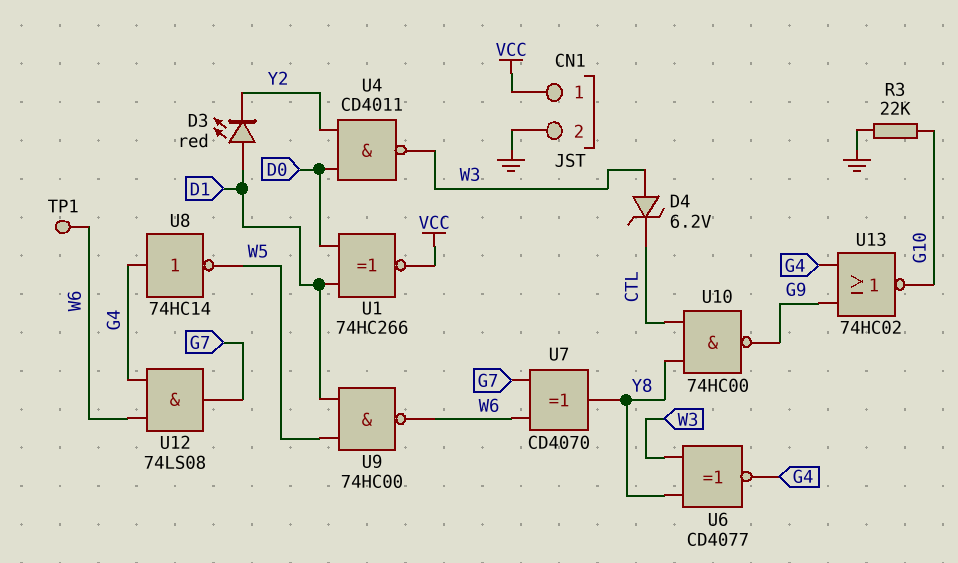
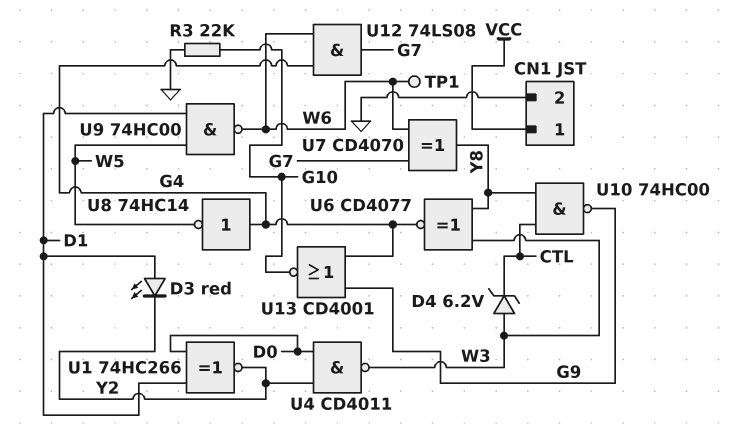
U1: XNOR 74HC266 (in D0, in D1, out VCC) -> XNOR 74HC266 (in D0, in D1, out Y2)
U13: NOR 74HC02 (in G4, in G9, out G10) -> NOR CD4001 (in G4, in G9, out G10)

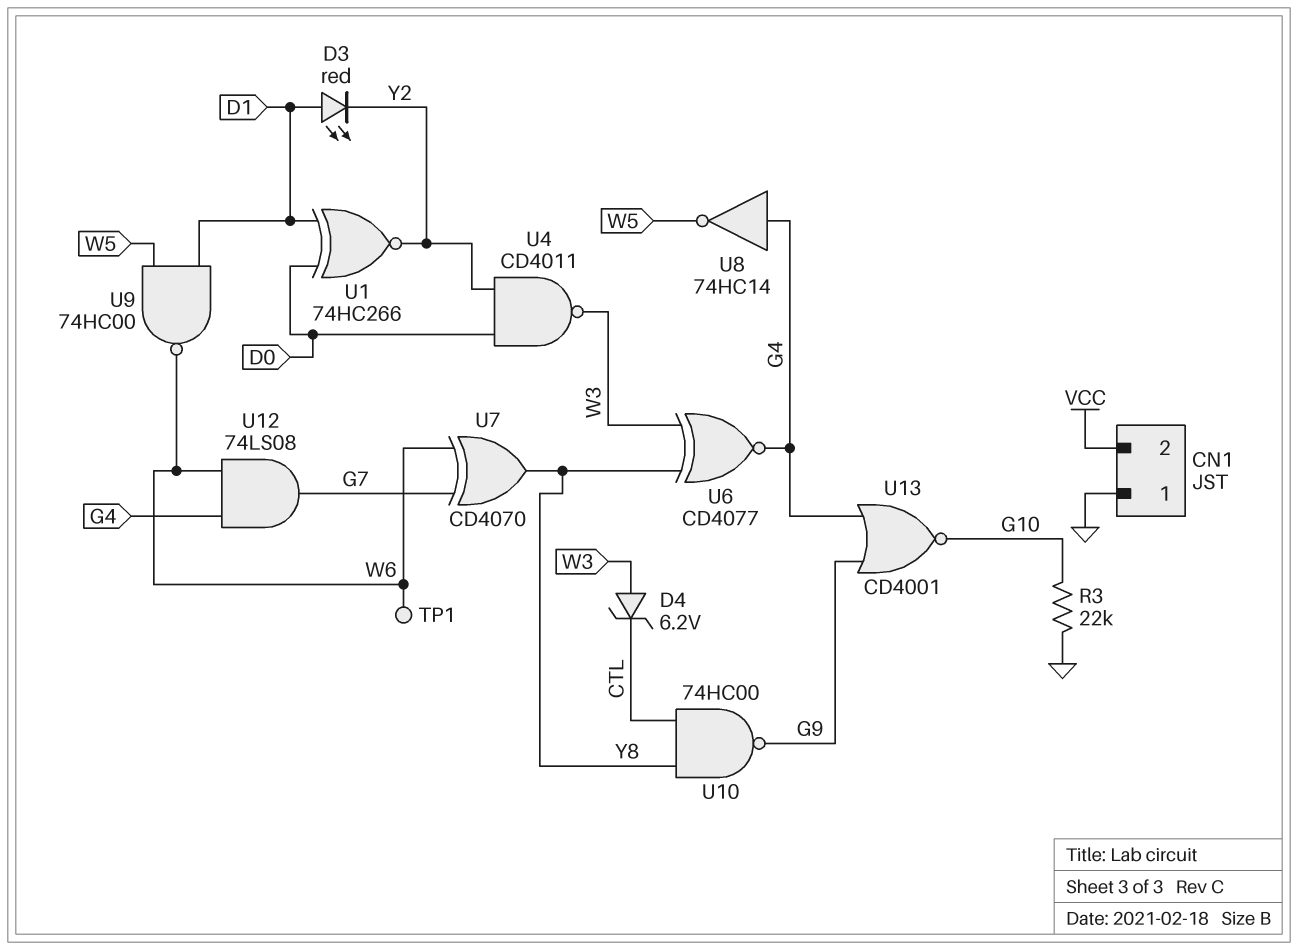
CN1 pin 1: VCC -> GND
CN1 pin 2: GND -> VCC

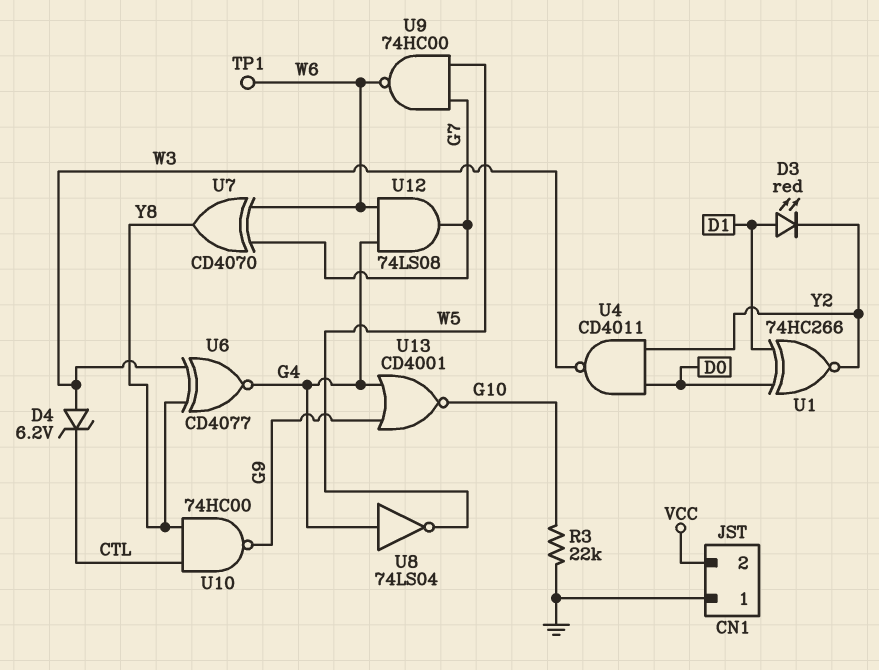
U8: NOT 74HC14 (in G4, out W5) -> NOT 74LS04 (in G4, out W5)
U9: NAND 74HC00 (in D1, in W5, out W6) -> NAND 74HC00 (in G7, in W5, out W6)

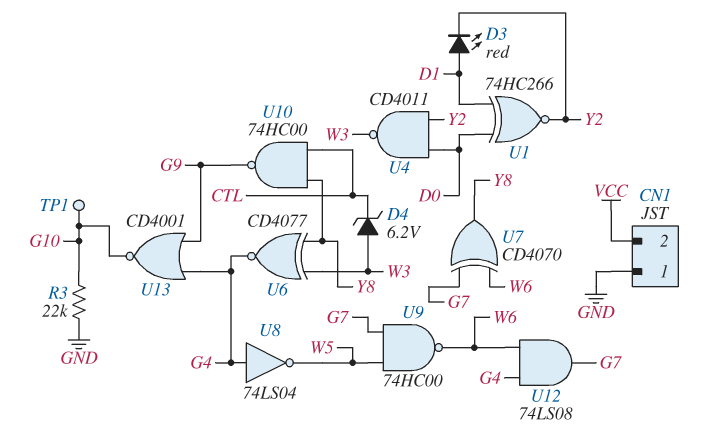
TP1: test point (W6) -> test point (G10)

